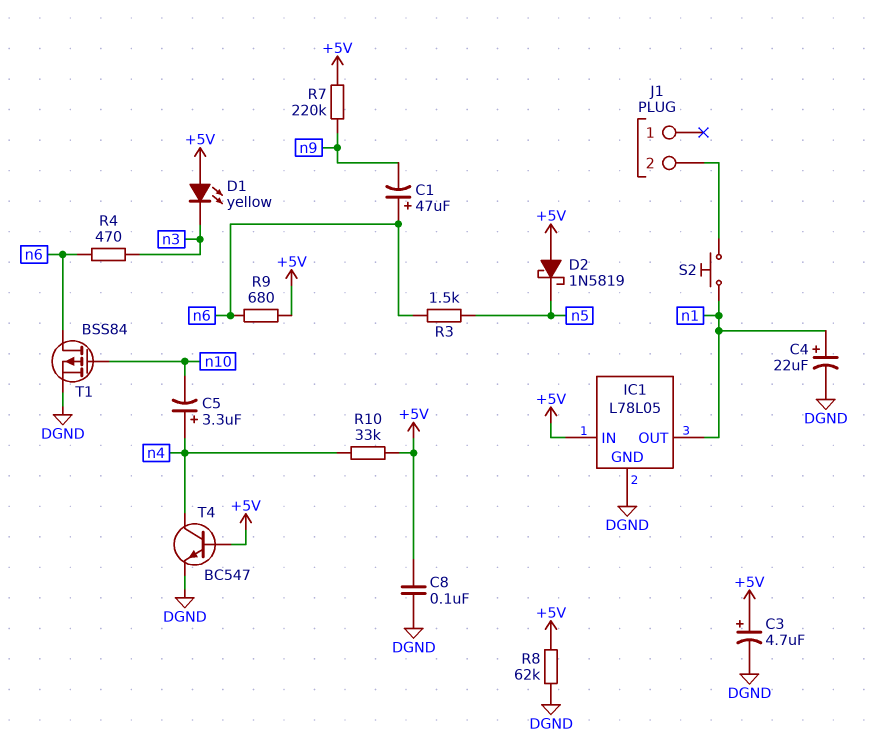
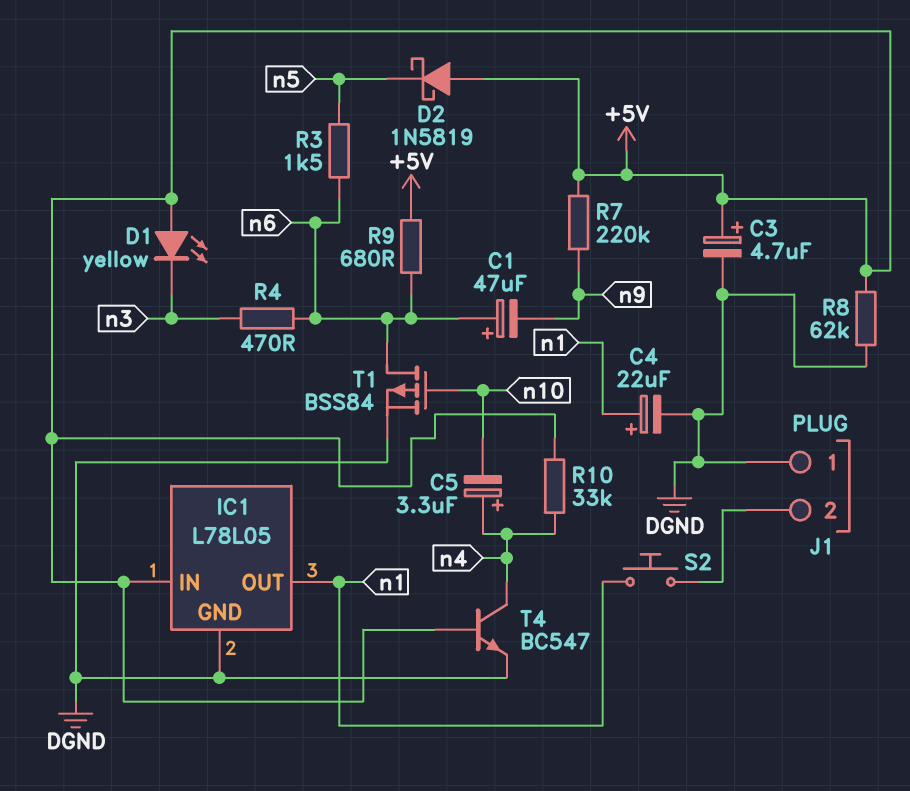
C8: 100nF (+5V, DGND) -> none
J1 pin 1: none -> DGND

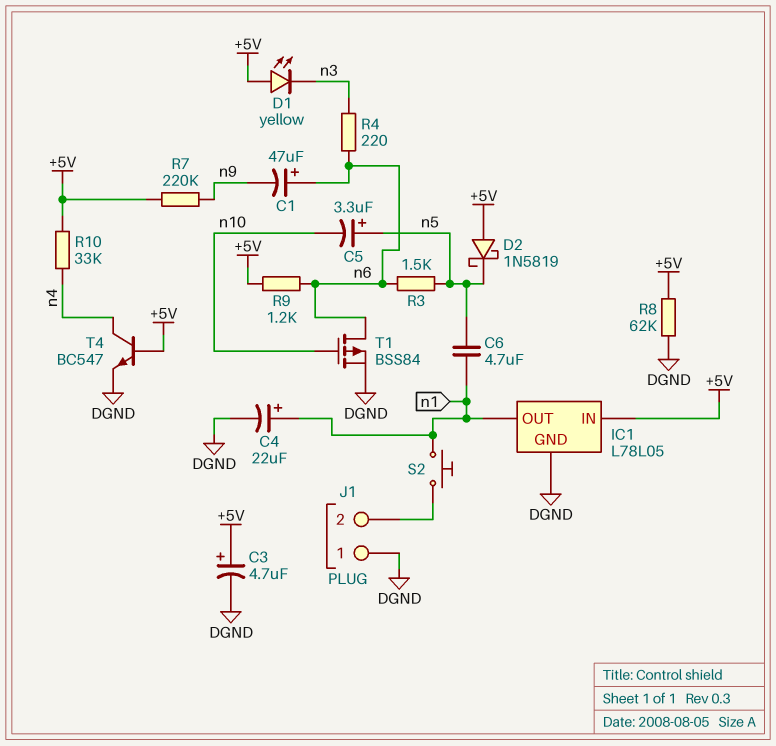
C5: 3.3uF (plus n4, minus n10) -> 3.3uF (plus n5, minus n10)
C6: none -> 4.7uF (n1, n5)
R4: 470 (n3, n6) -> 220 (n3, n6)
R9: 680 (+5V, n6) -> 1.2k (+5V, n6)

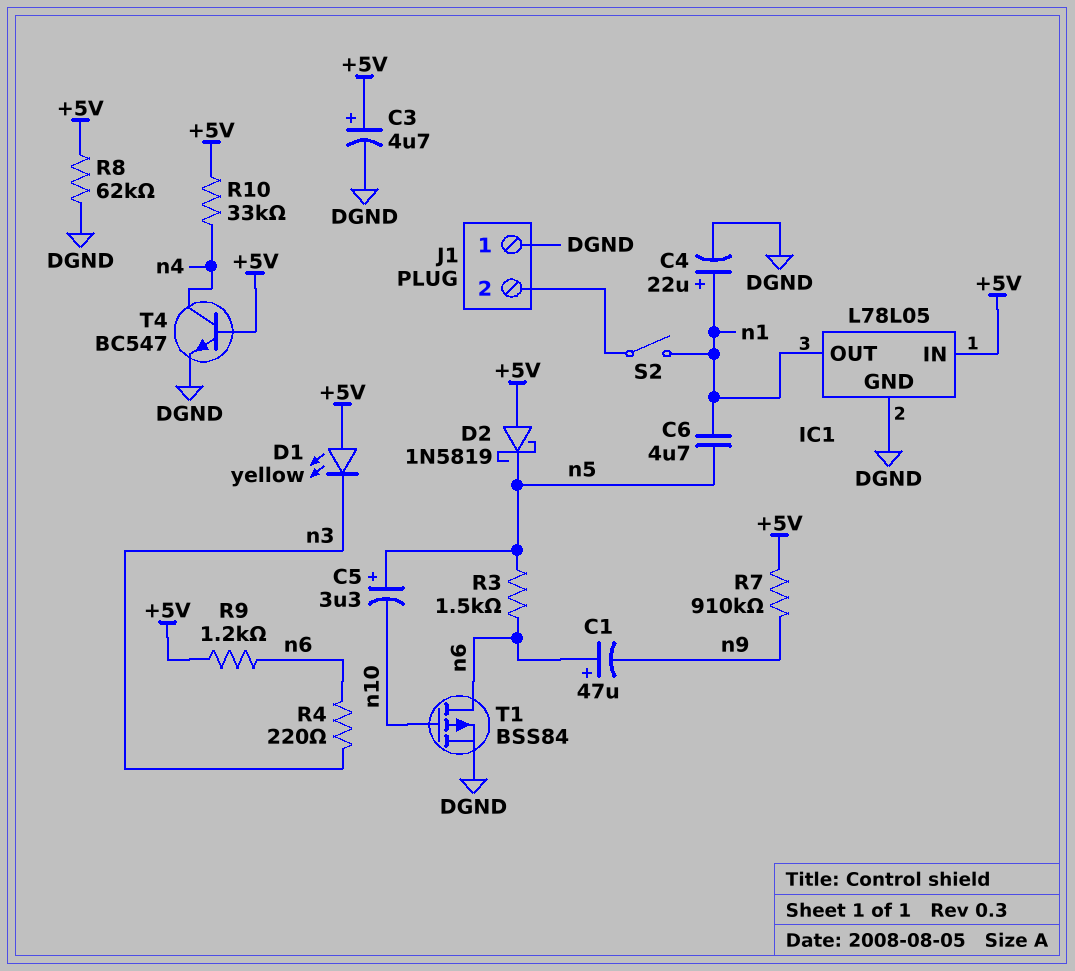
R7: 220k (+5V, n9) -> 910k (+5V, n9)
S2: button (J1/2, n1) -> switch (J1/2, n1)

